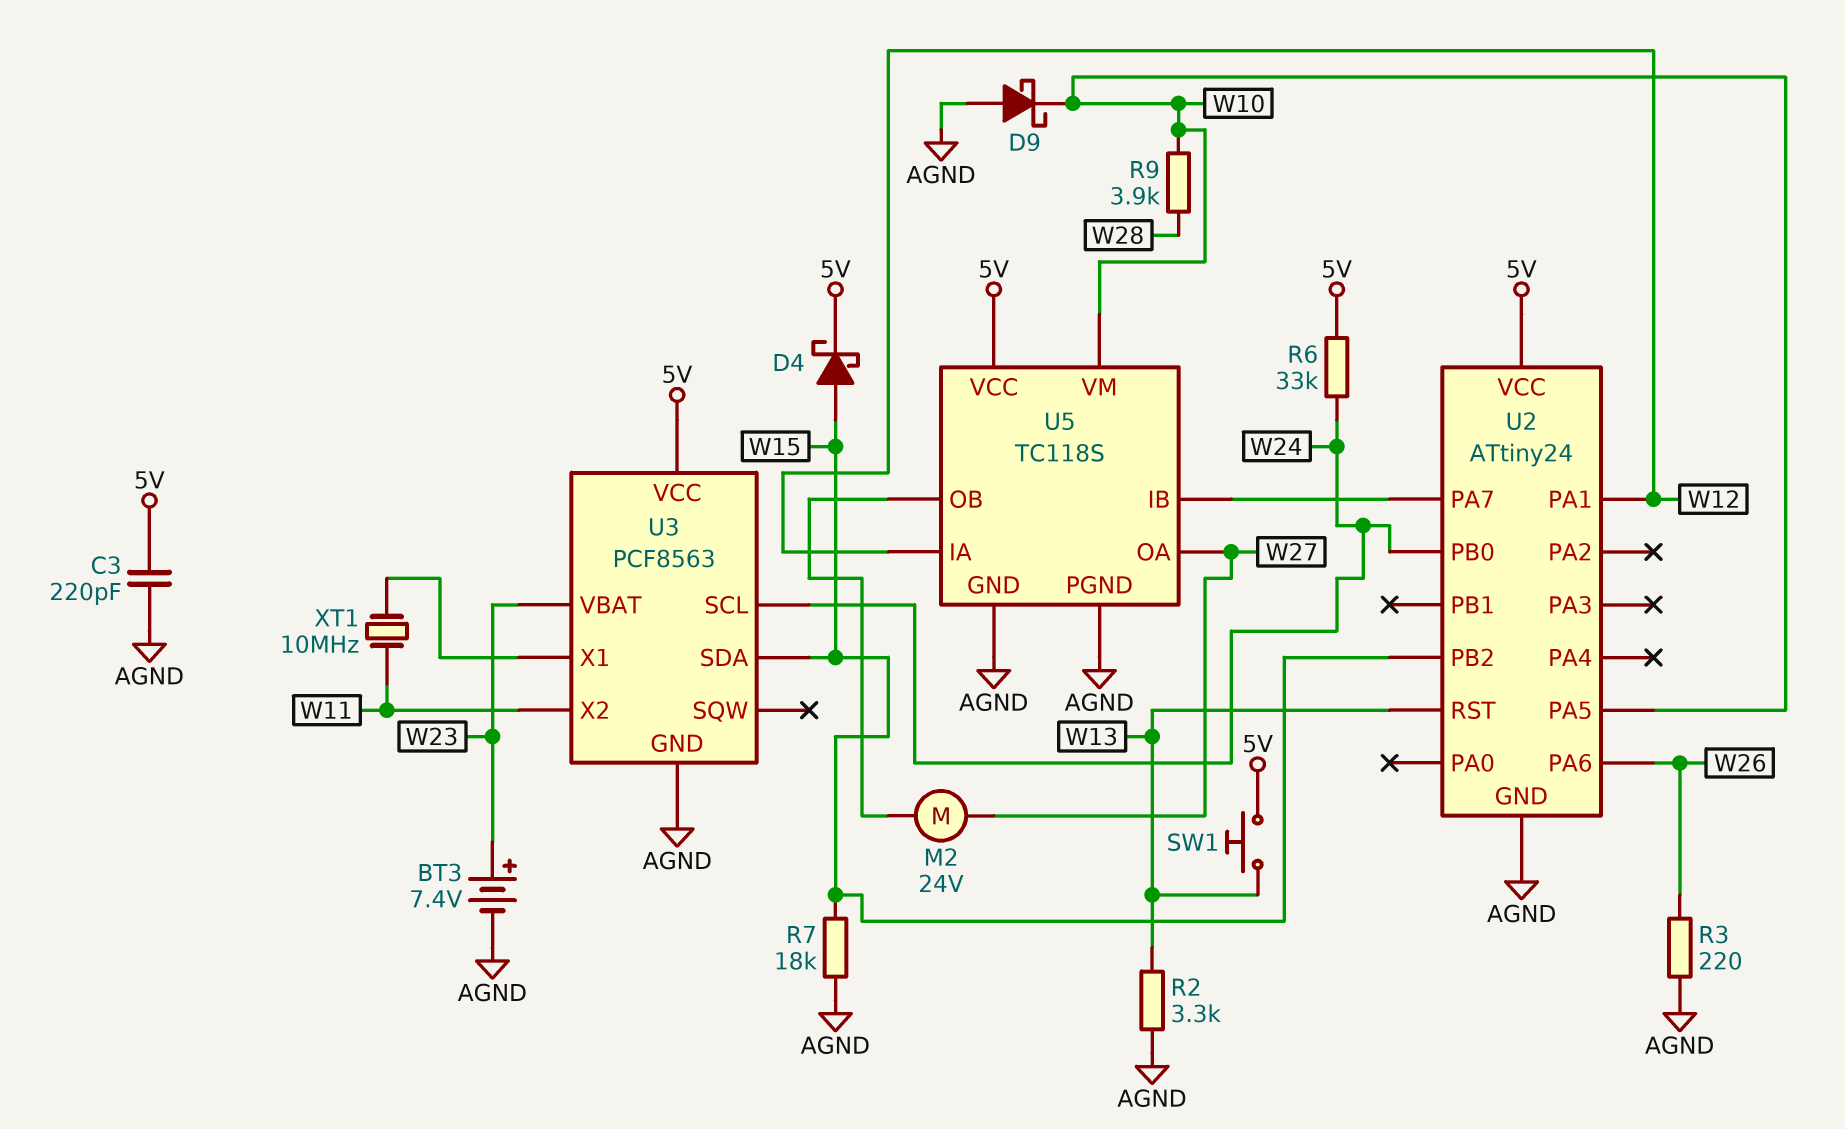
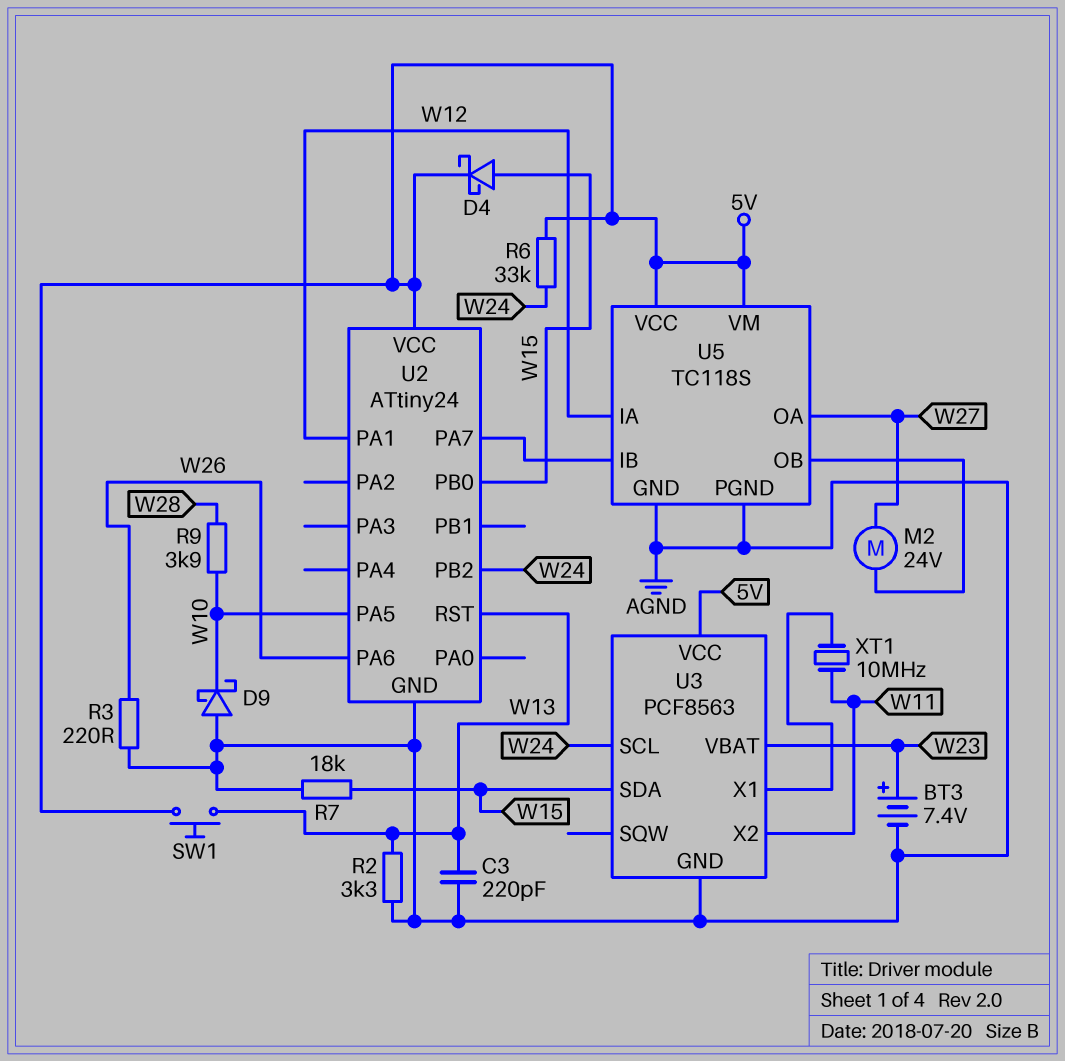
C3: 220pF (5V, AGND) -> 220pF (AGND, W13)
U2 pin PB0: W24 -> W15
U2 pin PB2: W15 -> W24
U5 pin VM: W10 -> 5V

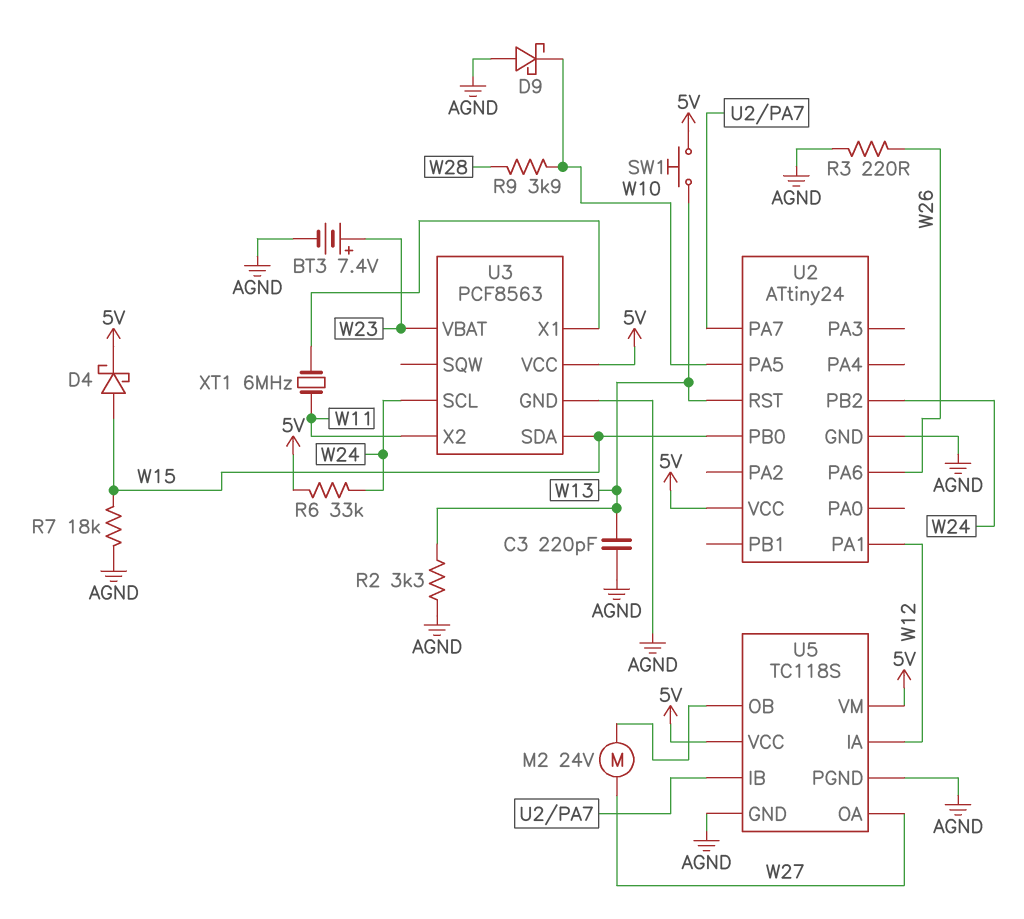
XT1: 10MHz (U3/X1, W11) -> 6MHz (U3/X1, W11)

